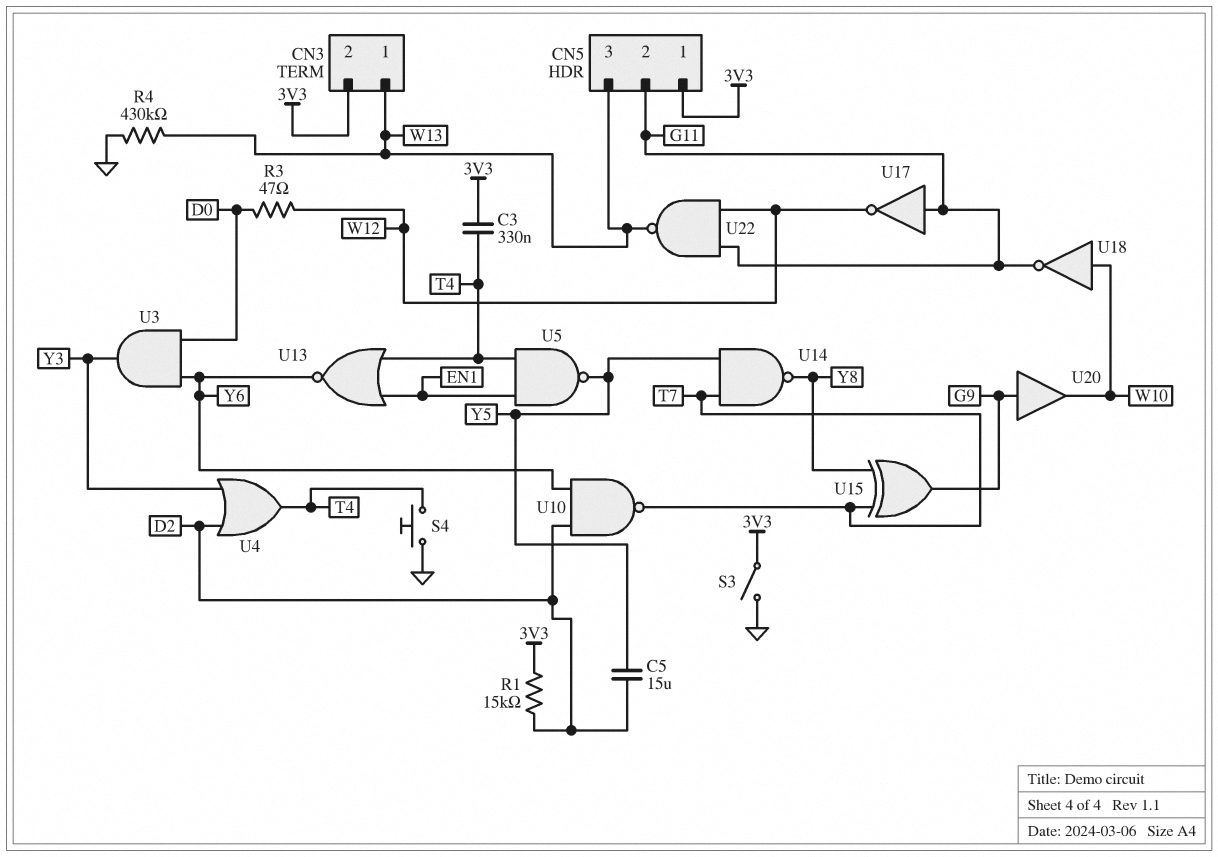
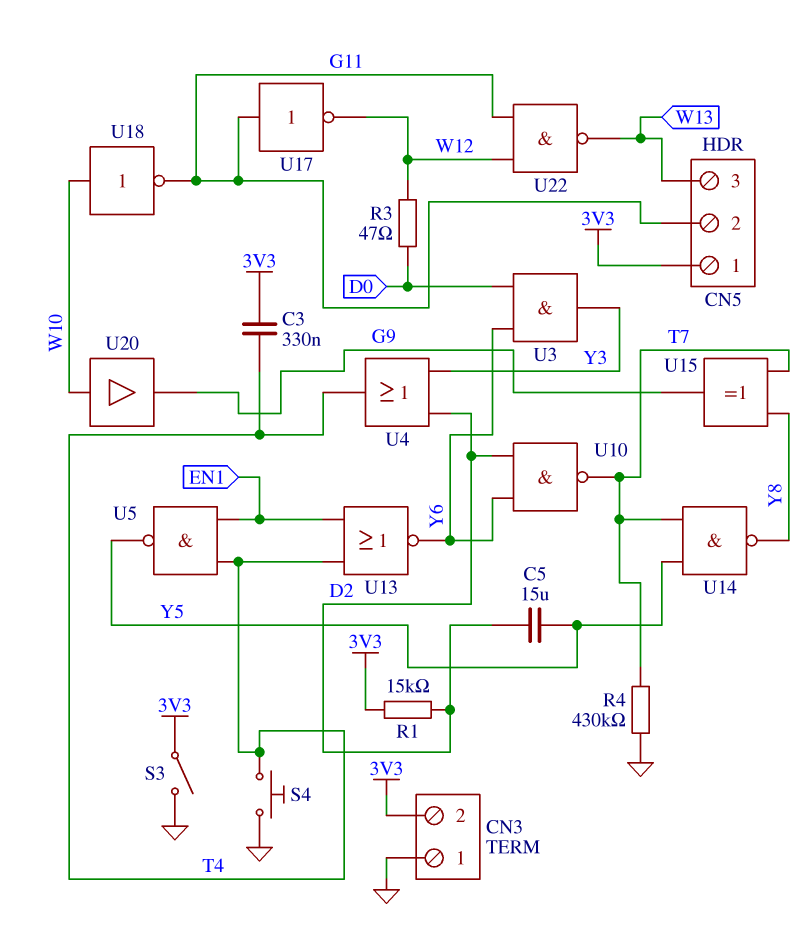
CN3 pin 1: W13 -> GND
R4: 430k (GND, W13) -> 430k (GND, T7)
U20: buffer (in G9, out W10) -> buffer (in W10, out G9)

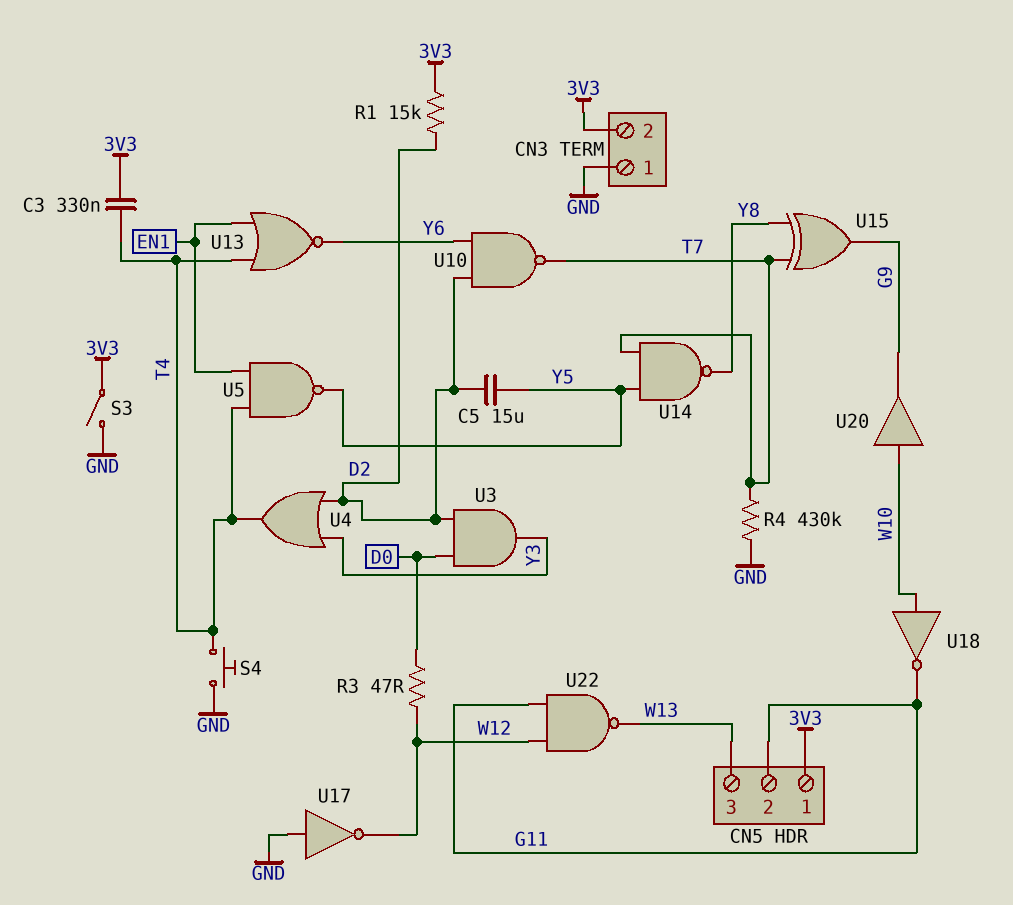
U3: AND (in D0, in Y6, out Y3) -> AND (in D0, in D2, out Y3)
U17: NOT (in G11, out W12) -> NOT (in GND, out W12)

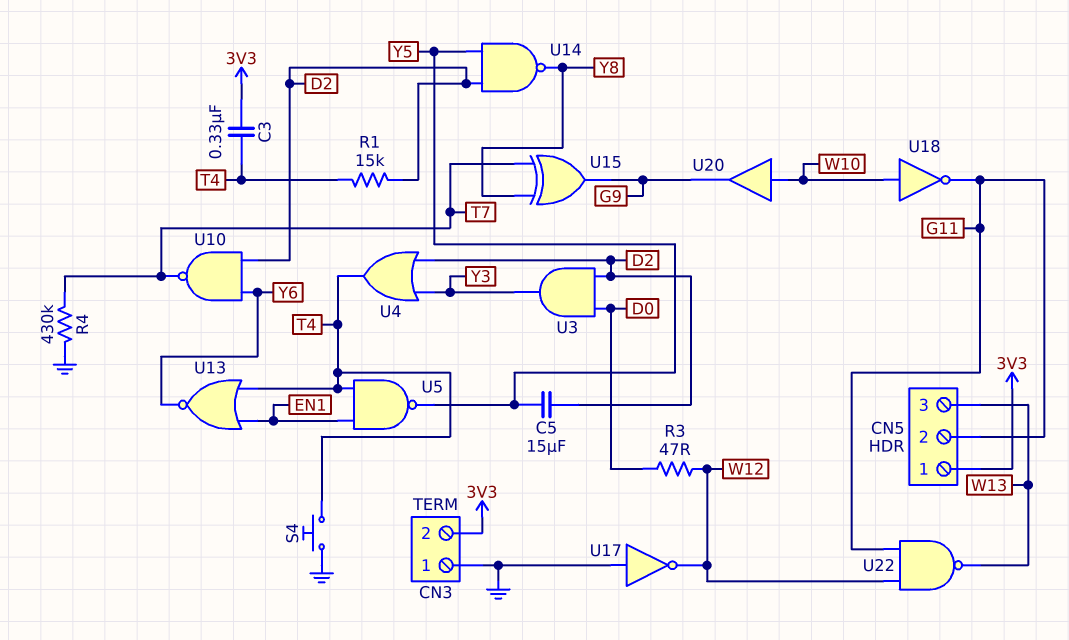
R1: 15k (3V3, D2) -> 15k (D2, T4)
S3: switch (3V3, GND) -> none
U14: NAND (in T7, in Y5, out Y8) -> NAND (in D2, in Y5, out Y8)

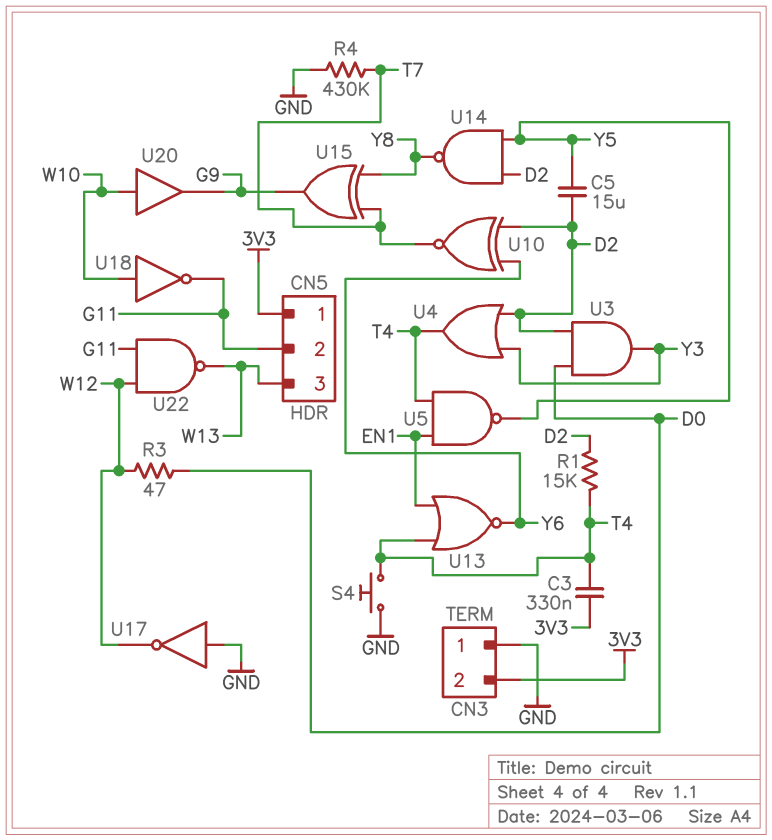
U10: NAND (in D2, in Y6, out T7) -> XNOR (in D2, in Y6, out T7)

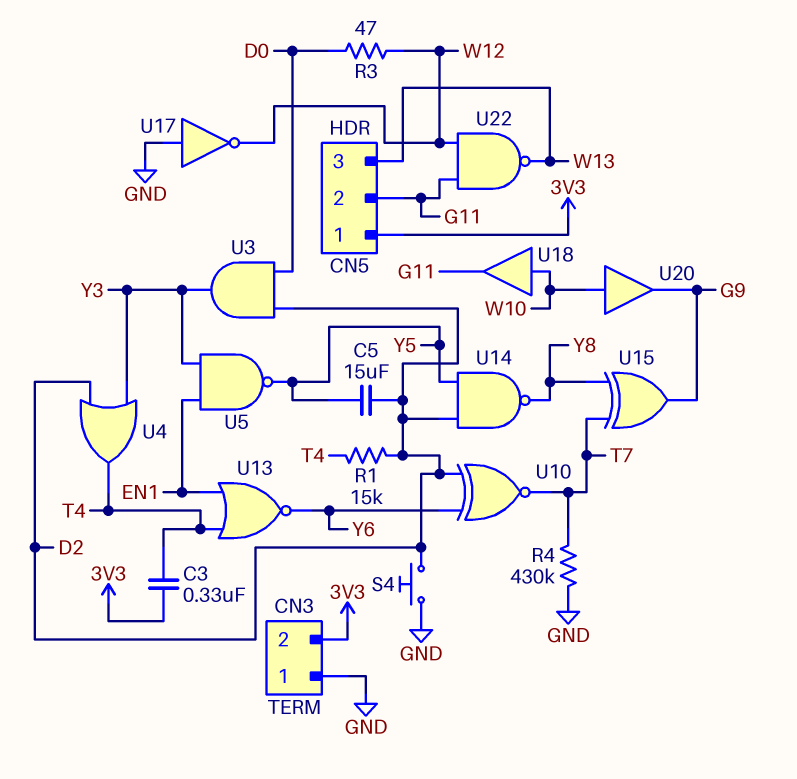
S4: button (GND, T4) -> button (D2, GND)
U5: NAND (in EN1, in T4, out Y5) -> NAND (in EN1, in Y3, out Y5)
U18: NOT (in W10, out G11) -> buffer (in W10, out G11)

